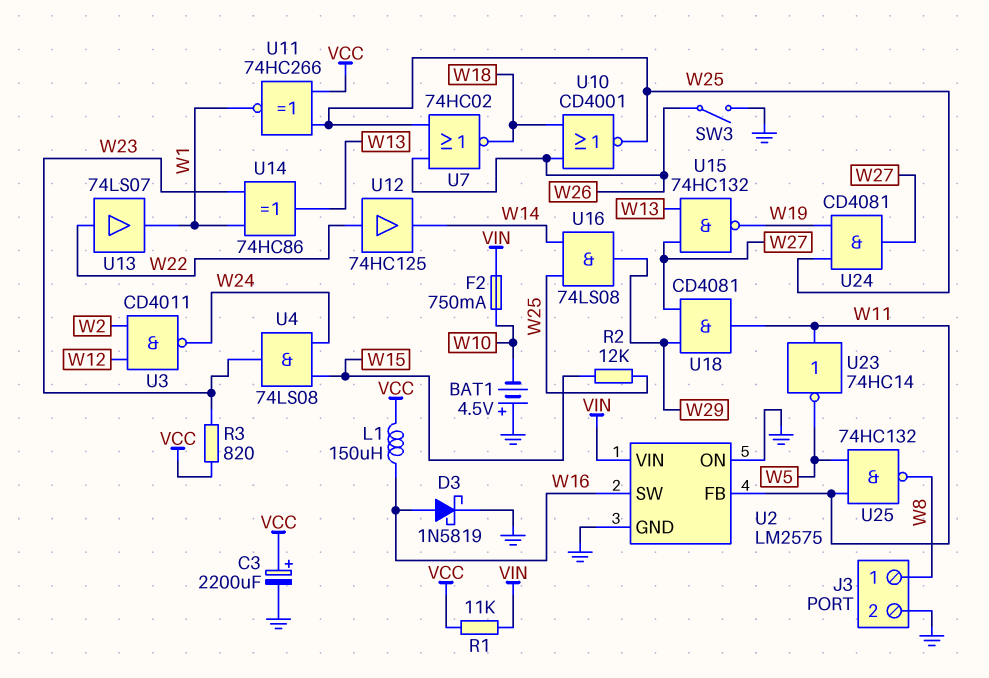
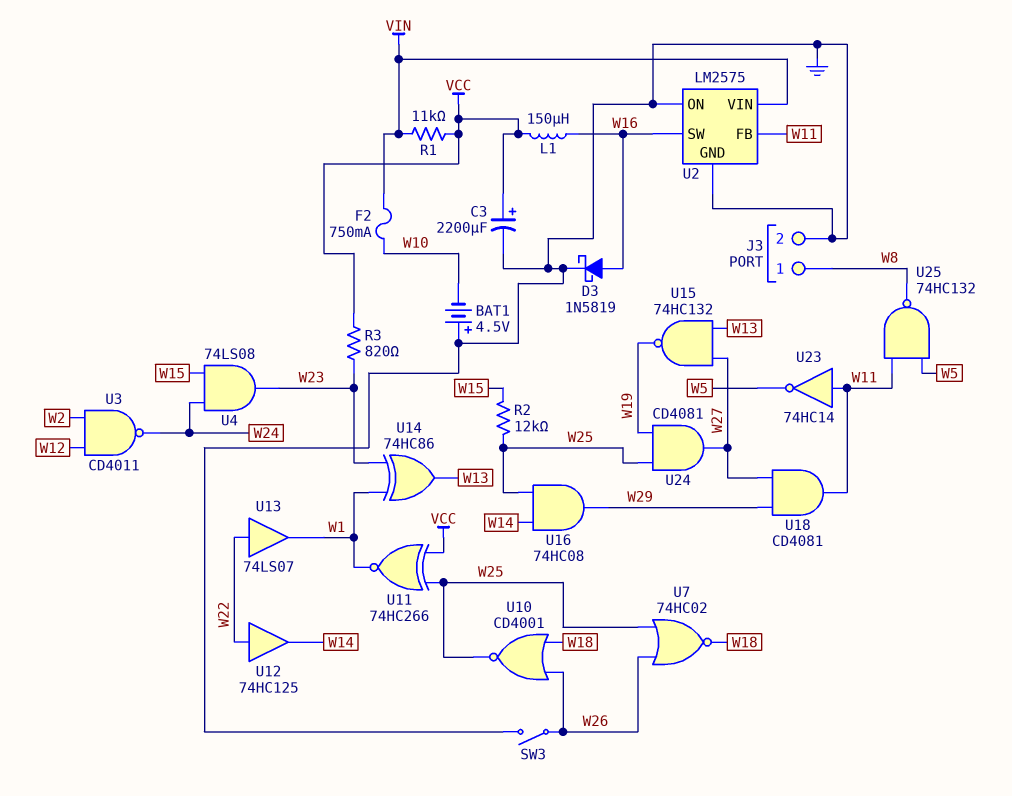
U16: AND 74LS08 (in W14, in W25, out W29) -> AND 74HC08 (in W14, in W25, out W29)

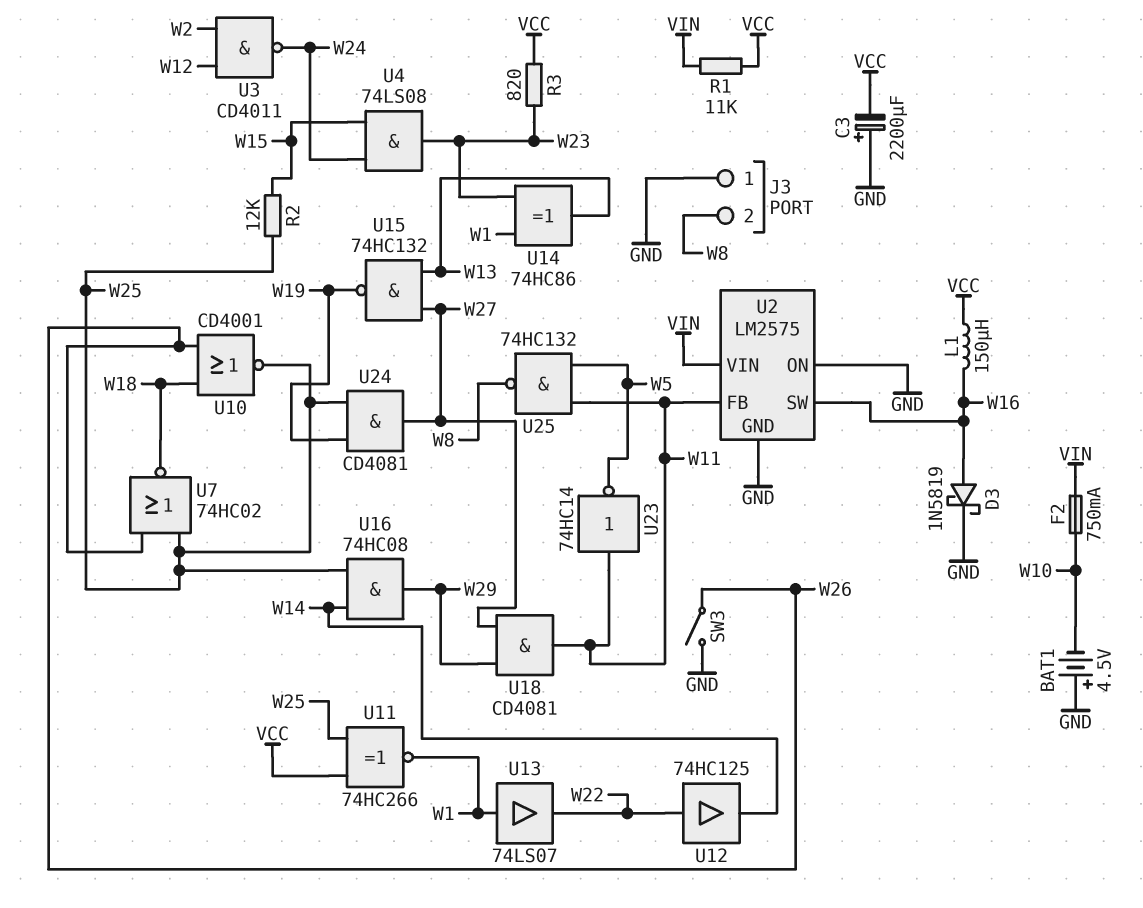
C3: 2200uF (plus VCC, minus GND) -> 2200uF (plus GND, minus VCC)
J3 pin 1: W8 -> GND
J3 pin 2: GND -> W8
U13: buffer 74LS07 (in W22, out W1) -> buffer 74LS07 (in W1, out W22)

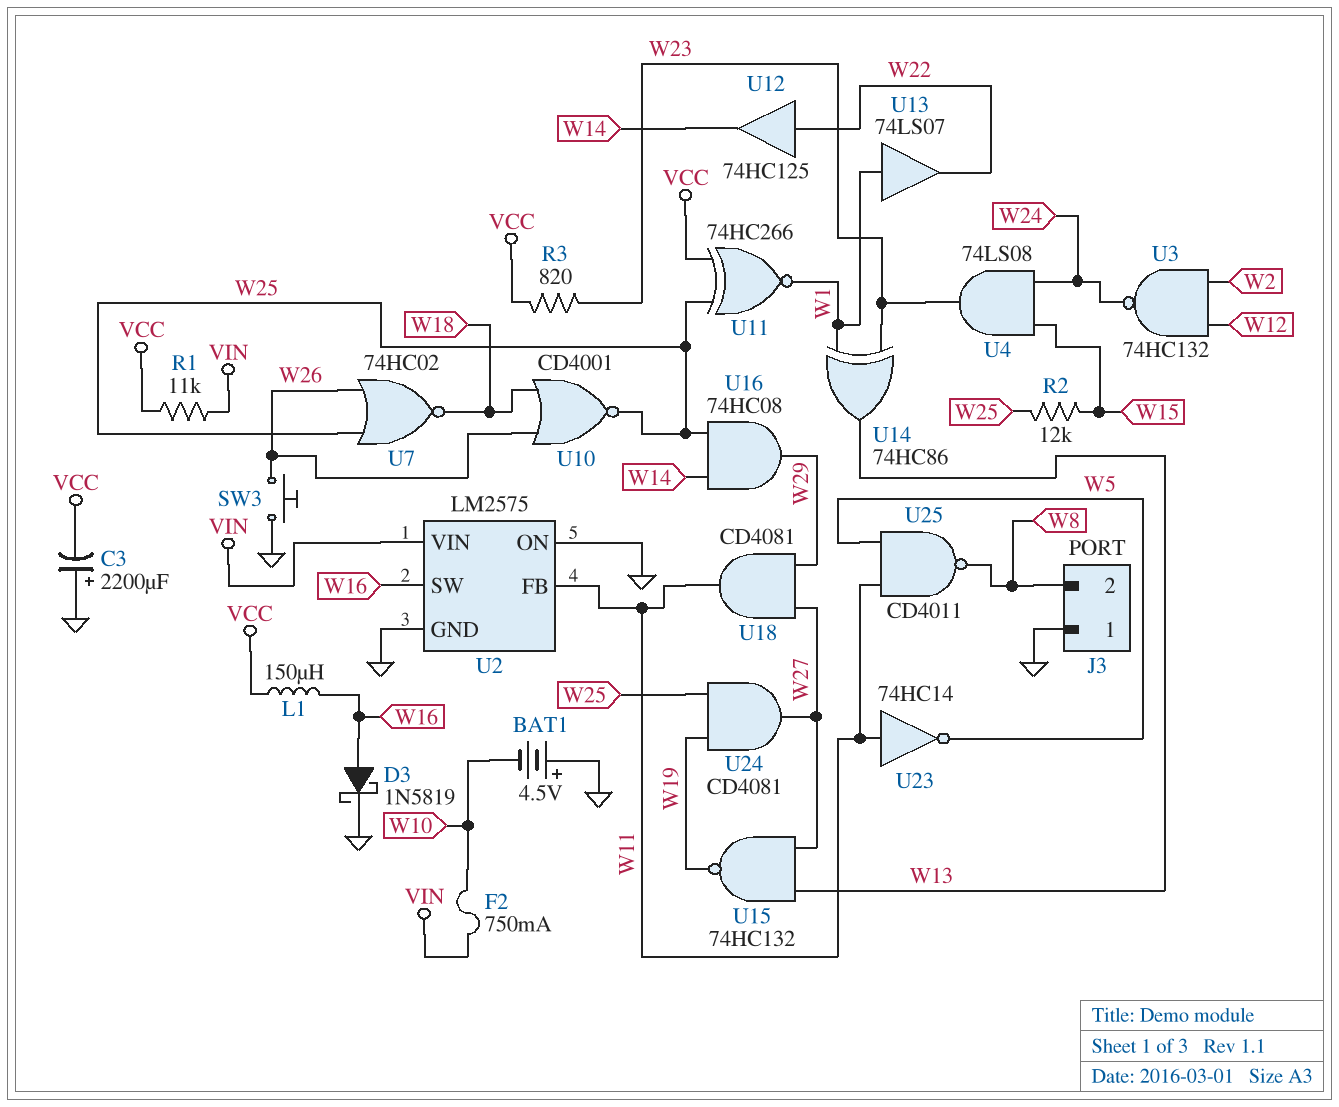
SW3: switch (GND, W26) -> button (GND, W26)
U3: NAND CD4011 (in W2, in W12, out W24) -> NAND 74HC132 (in W2, in W12, out W24)
U25: NAND 74HC132 (in W5, in W11, out W8) -> NAND CD4011 (in W5, in W11, out W8)

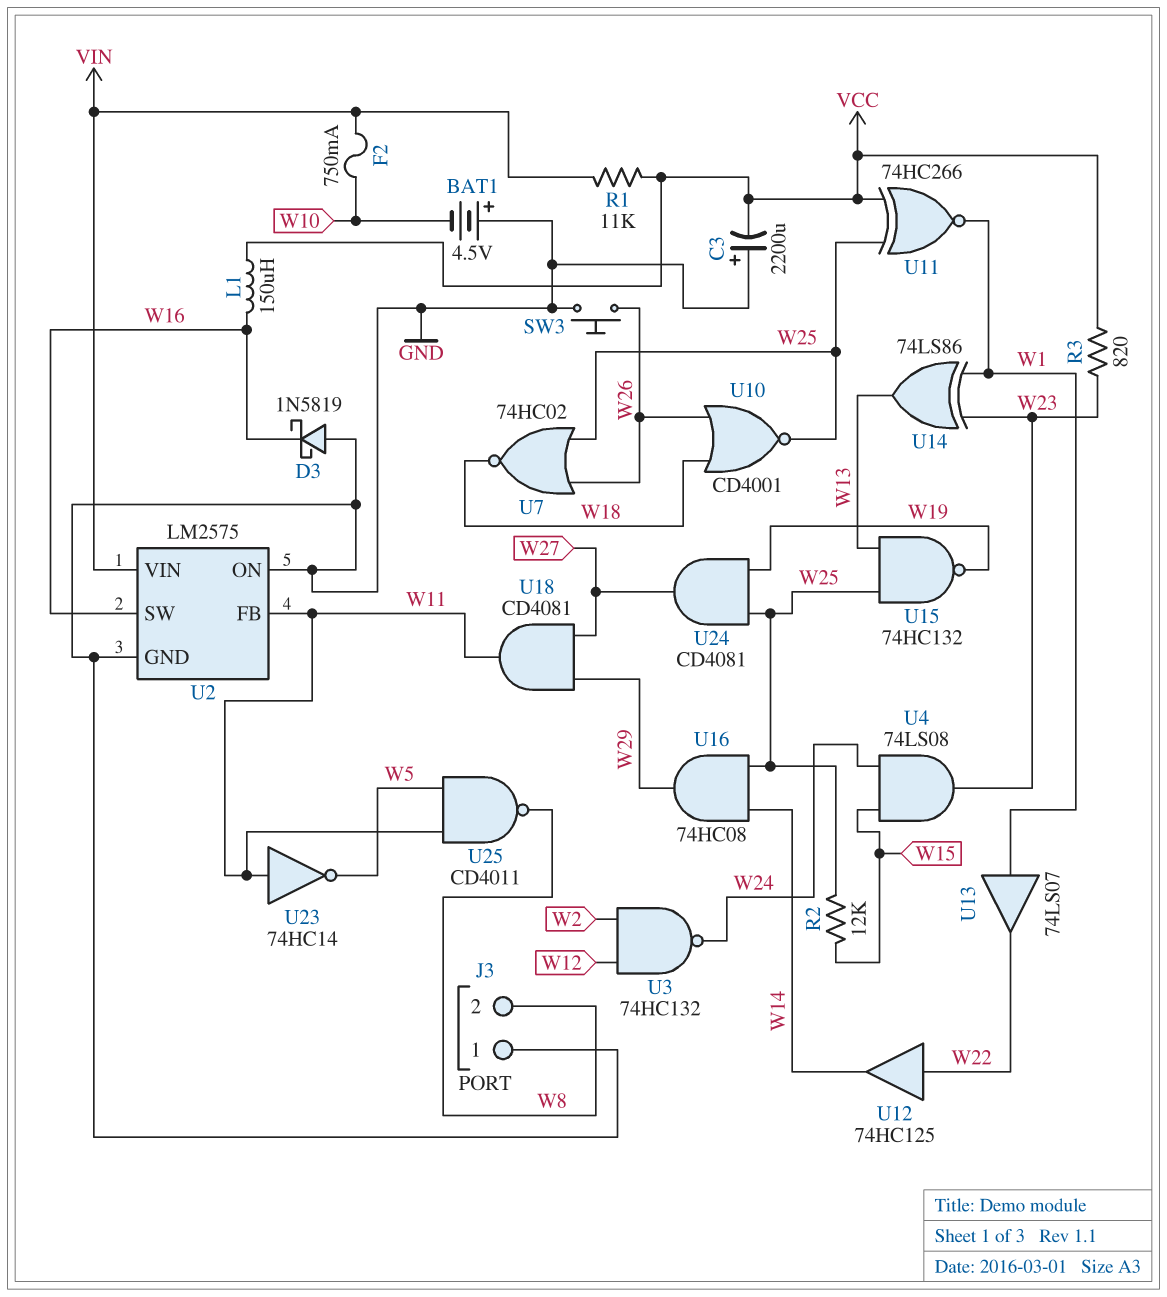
D3: schottky 1N5819 (A W16, K GND) -> schottky 1N5819 (A GND, K W16)
U14: XOR 74HC86 (in W1, in W23, out W13) -> XOR 74LS86 (in W1, in W23, out W13)
U15: NAND 74HC132 (in W13, in W27, out W19) -> NAND 74HC132 (in W13, in W25, out W19)

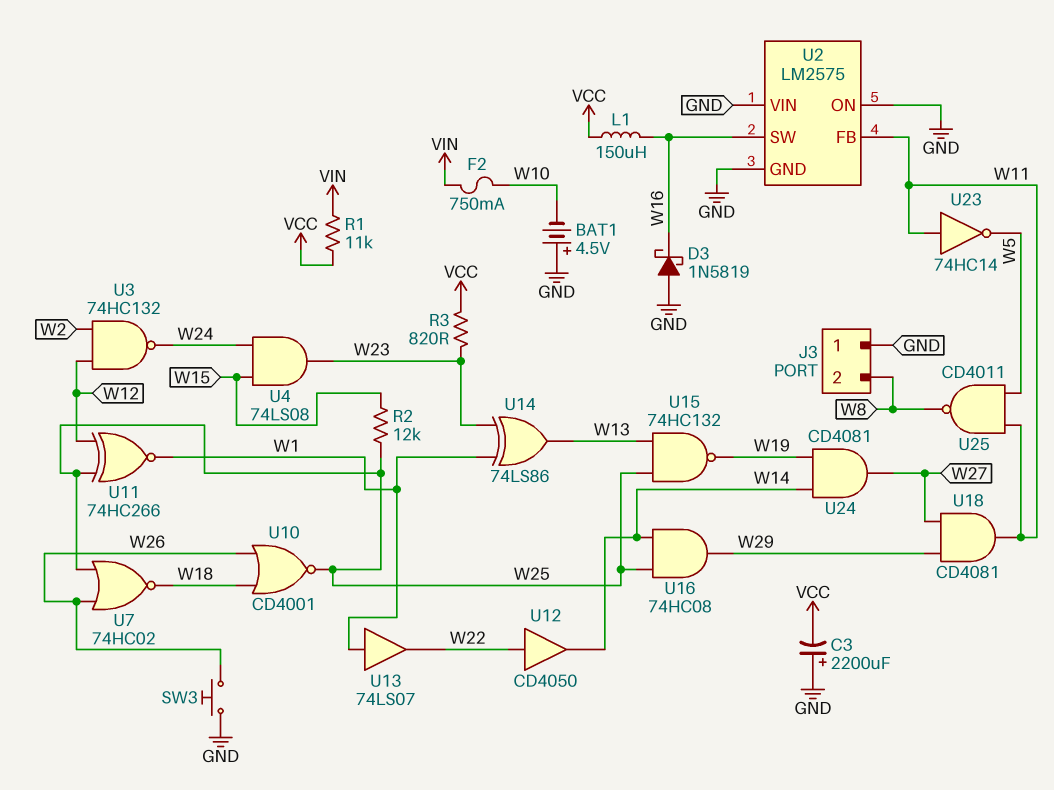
U2 pin VIN: VIN -> GND
U11: XNOR 74HC266 (in VCC, in W25, out W1) -> XNOR 74HC266 (in W12, in W25, out W1)
U12: buffer 74HC125 (in W22, out W14) -> buffer CD4050 (in W22, out W14)
U24: AND CD4081 (in W19, in W25, out W27) -> AND CD4081 (in W14, in W19, out W27)

